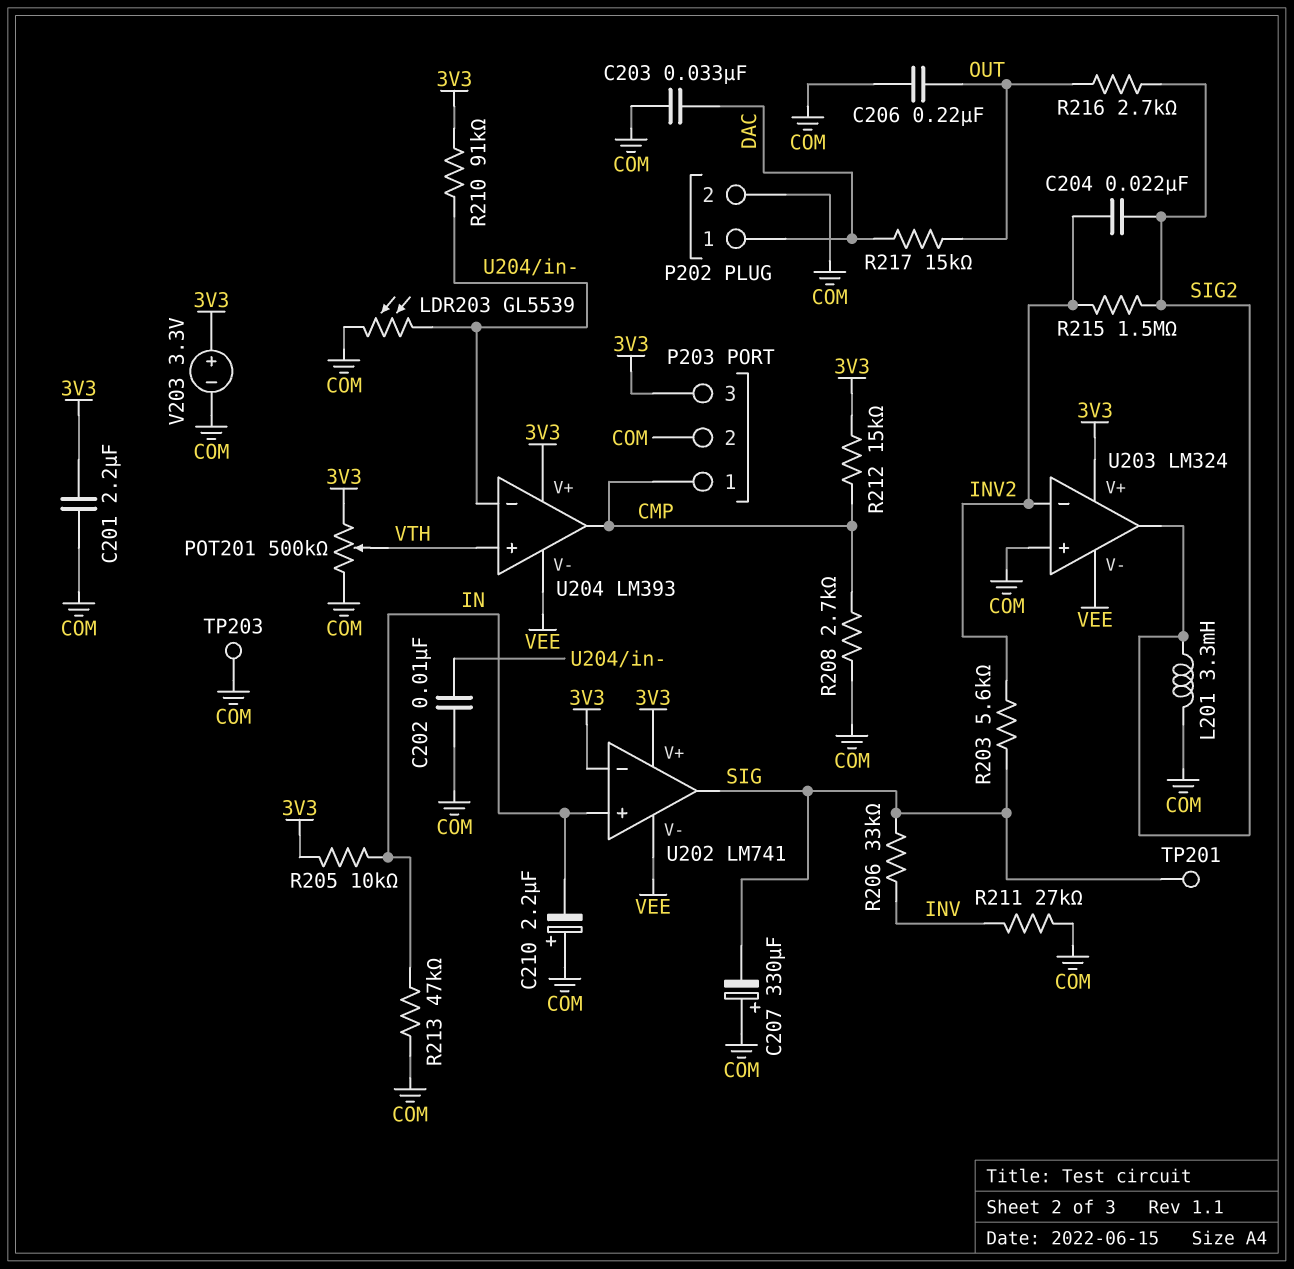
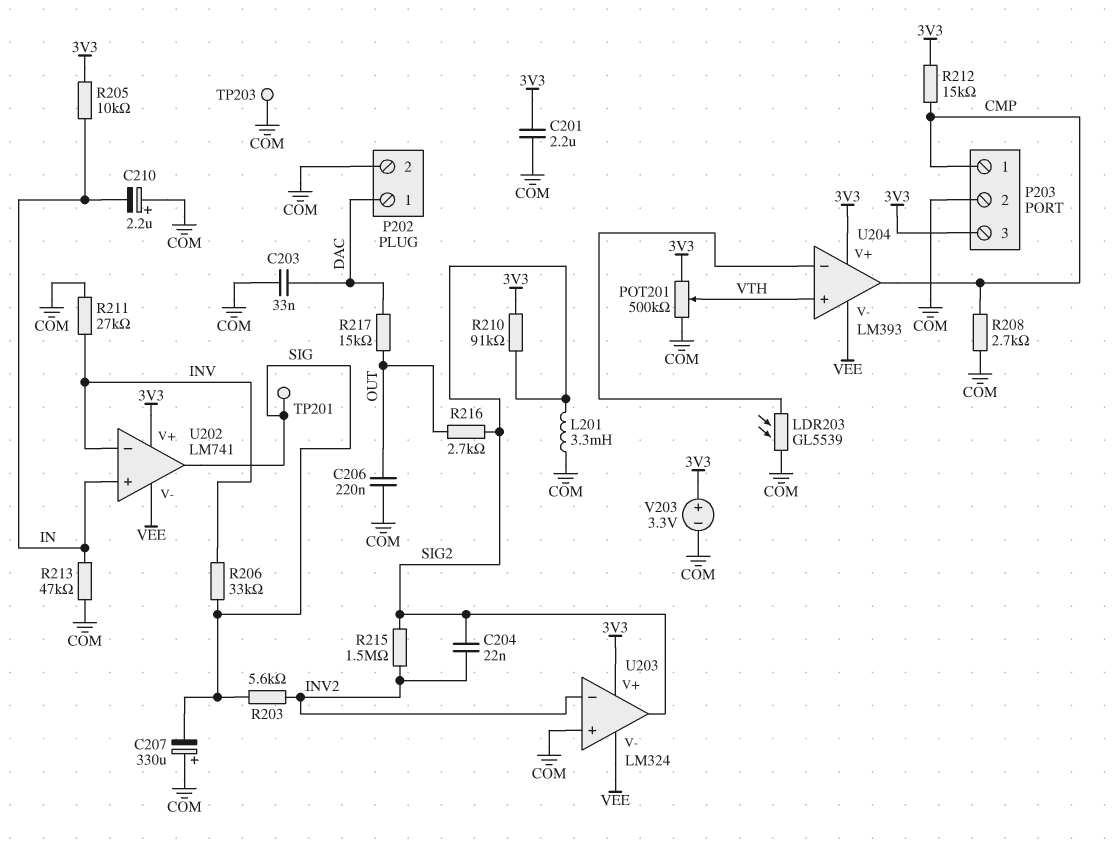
C202: 10nF (COM, U204/in-) -> none
R210: 91k (3V3, U204/in-) -> 91k (3V3, SIG2)
U202 pin in-: 3V3 -> INV

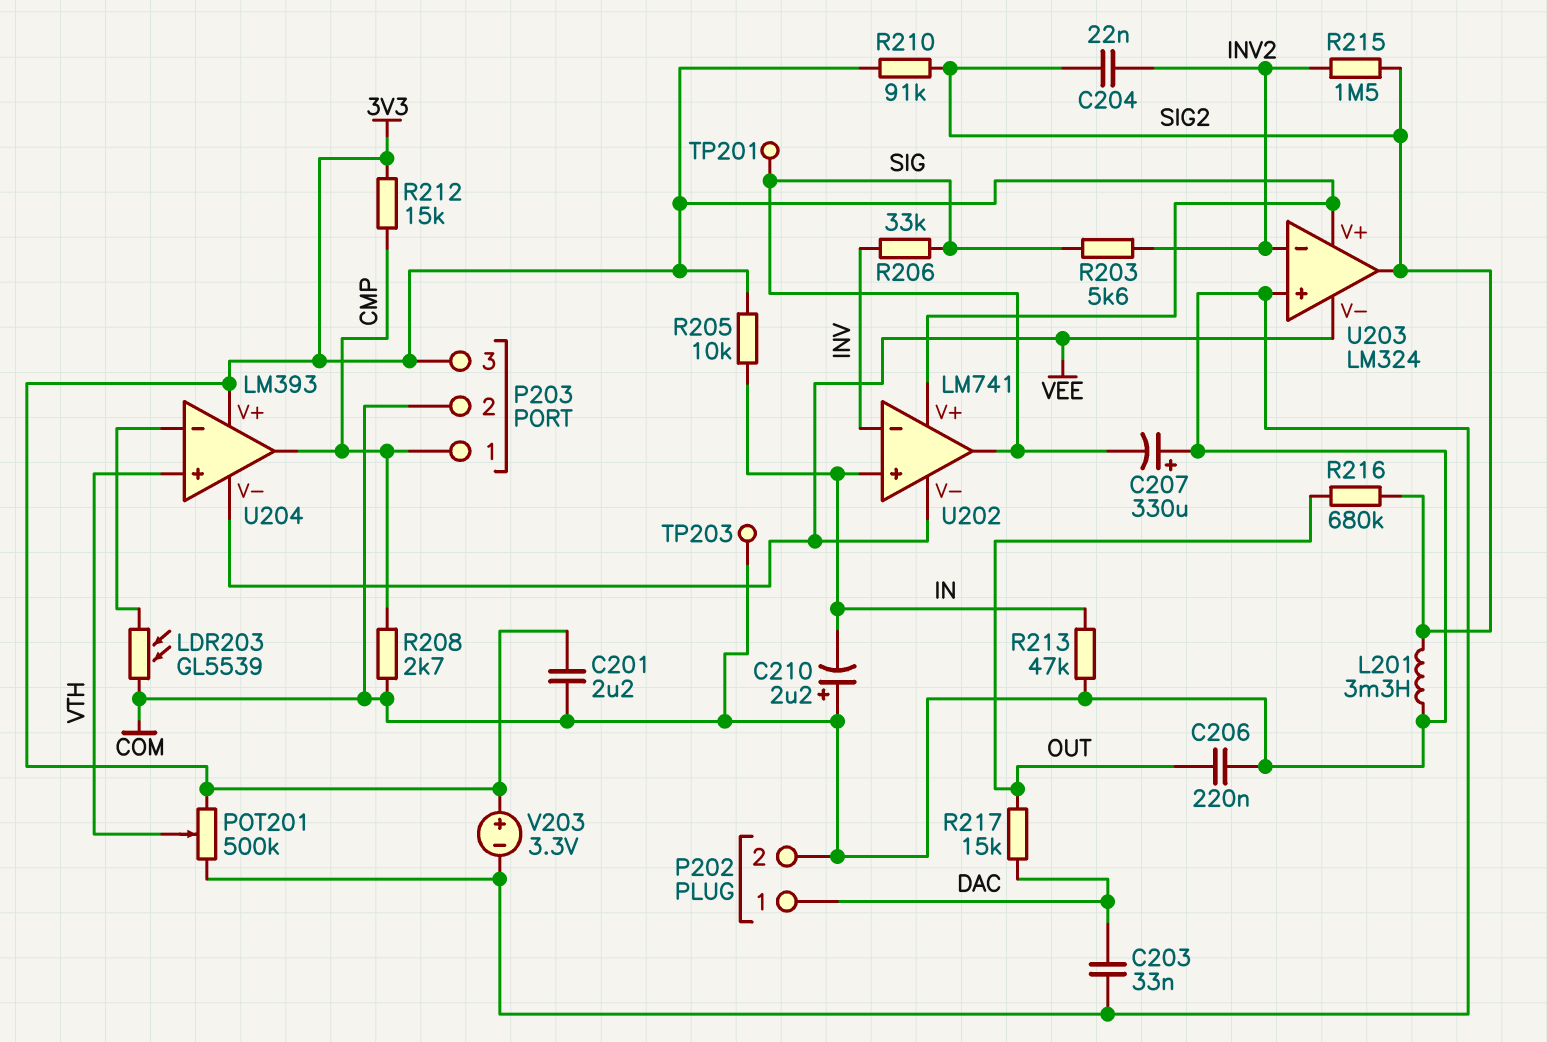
R211: 27k (COM, INV) -> none
R216: 2.7k (OUT, SIG2) -> 680k (OUT, SIG2)

